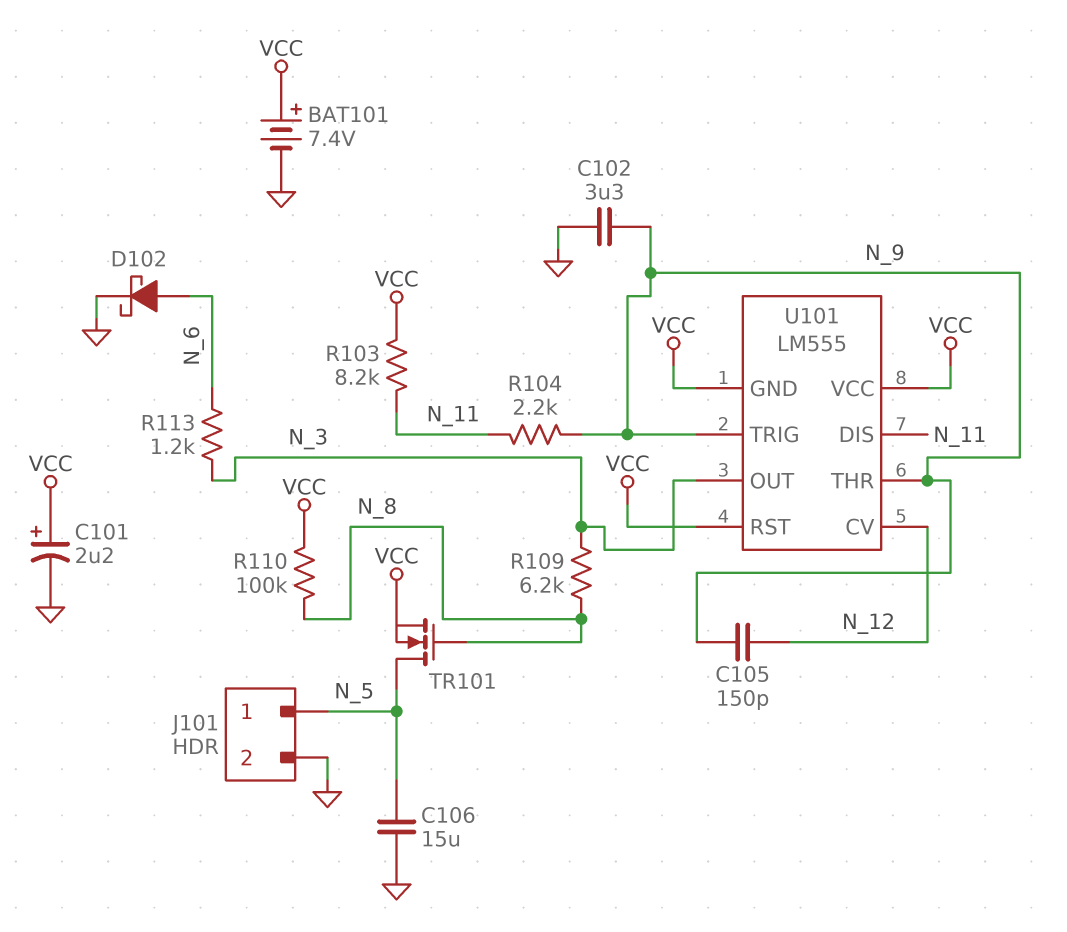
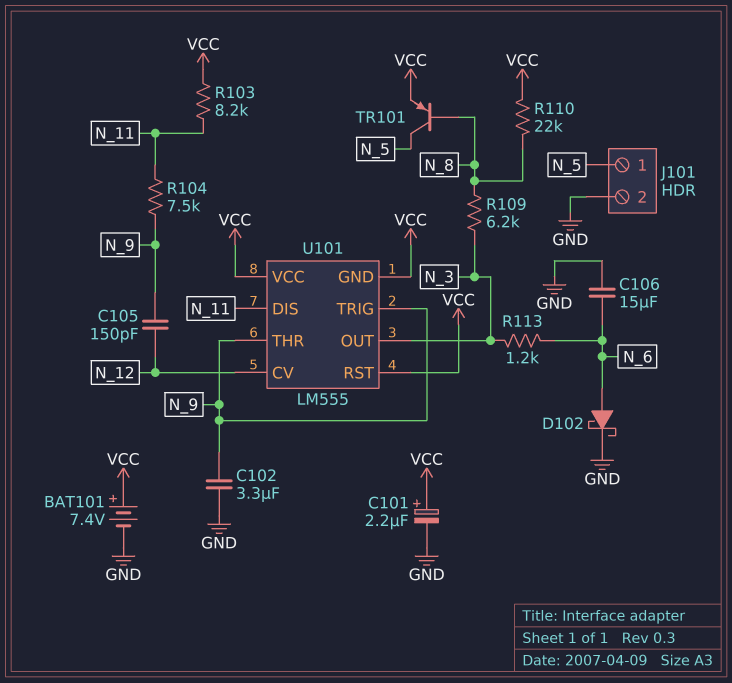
C106: 15uF (GND, N_5) -> 15uF (GND, N_6)
R104: 2.2k (N_9, N_11) -> 7.5k (N_9, N_11)
R110: 100k (N_8, VCC) -> 22k (N_8, VCC)
TR101: NMOS (G N_8, D N_5, S VCC) -> PNP (B N_8, C N_5, E VCC)

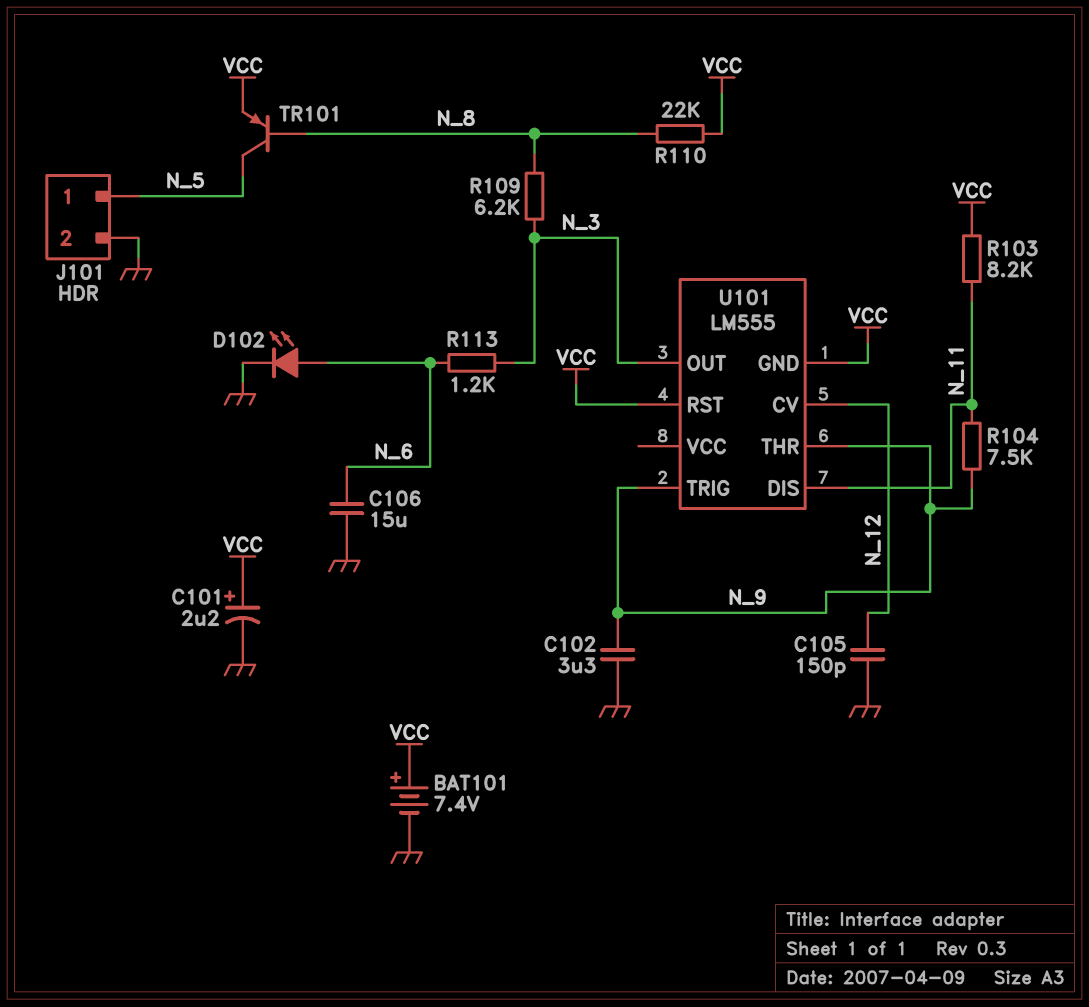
C105: 150pF (N_9, N_12) -> 150pF (GND, N_12)
D102: schottky (A N_6, K GND) -> LED (A N_6, K GND)
U101 pin VCC: VCC -> none

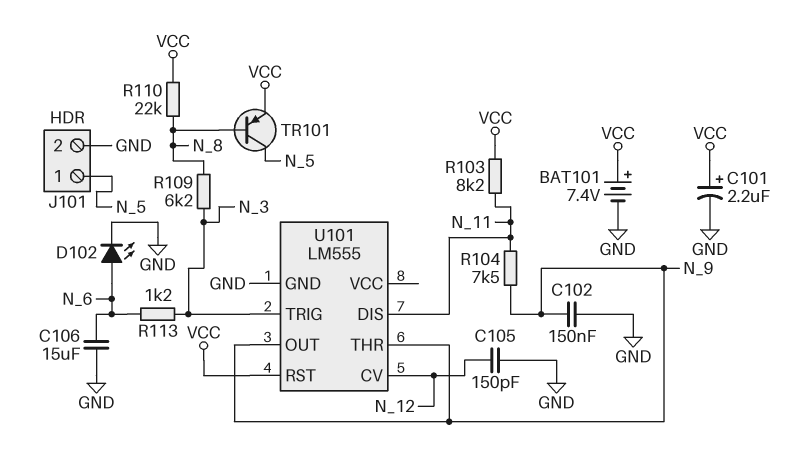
C102: 3.3uF (GND, N_9) -> 150nF (GND, N_9)
U101 pin GND: VCC -> GND
U101 pin OUT: N_3 -> N_9
U101 pin TRIG: N_9 -> N_3

